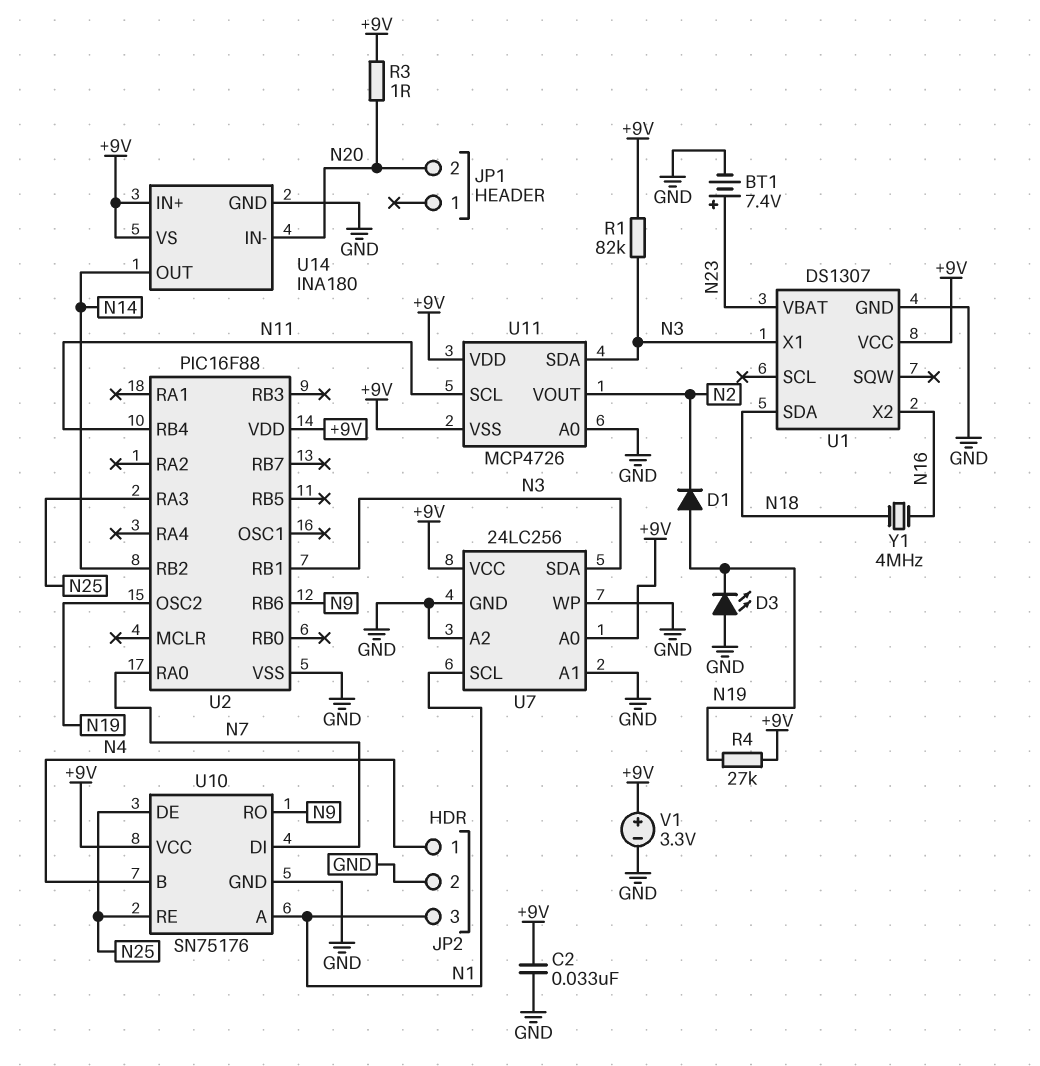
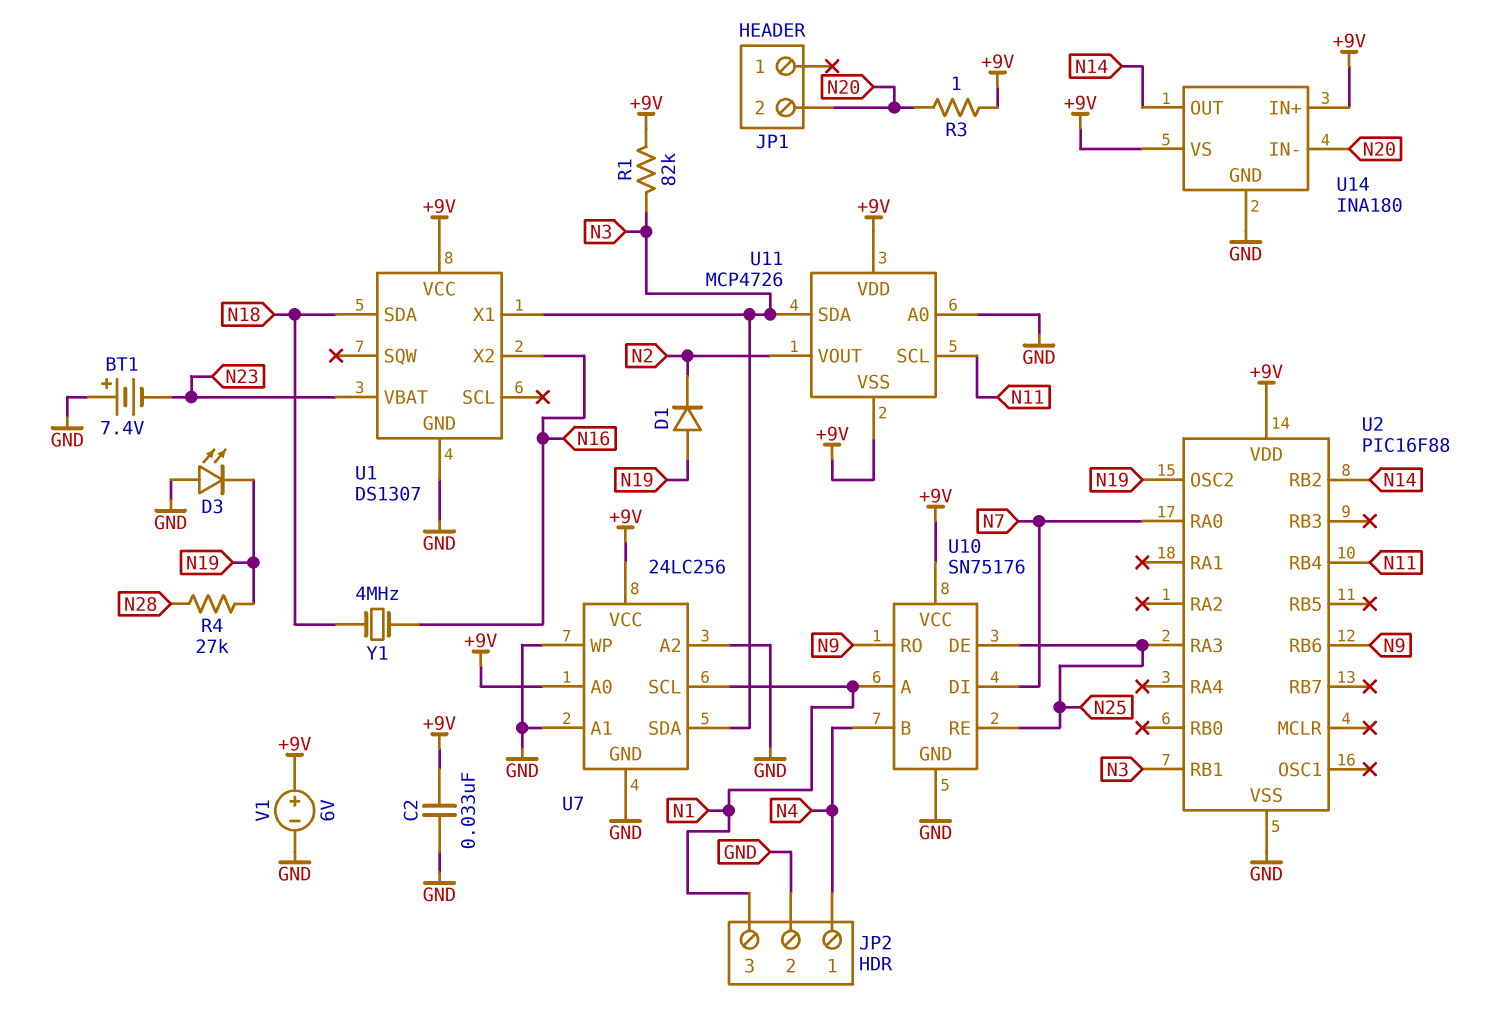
BT1: 7.4V (plus N23, minus GND) -> 7.4V (plus GND, minus N23)
R4: 27k (+9V, N19) -> 27k (N19, N28)
V1: 3.3V (plus +9V, minus GND) -> 6V (plus +9V, minus GND)

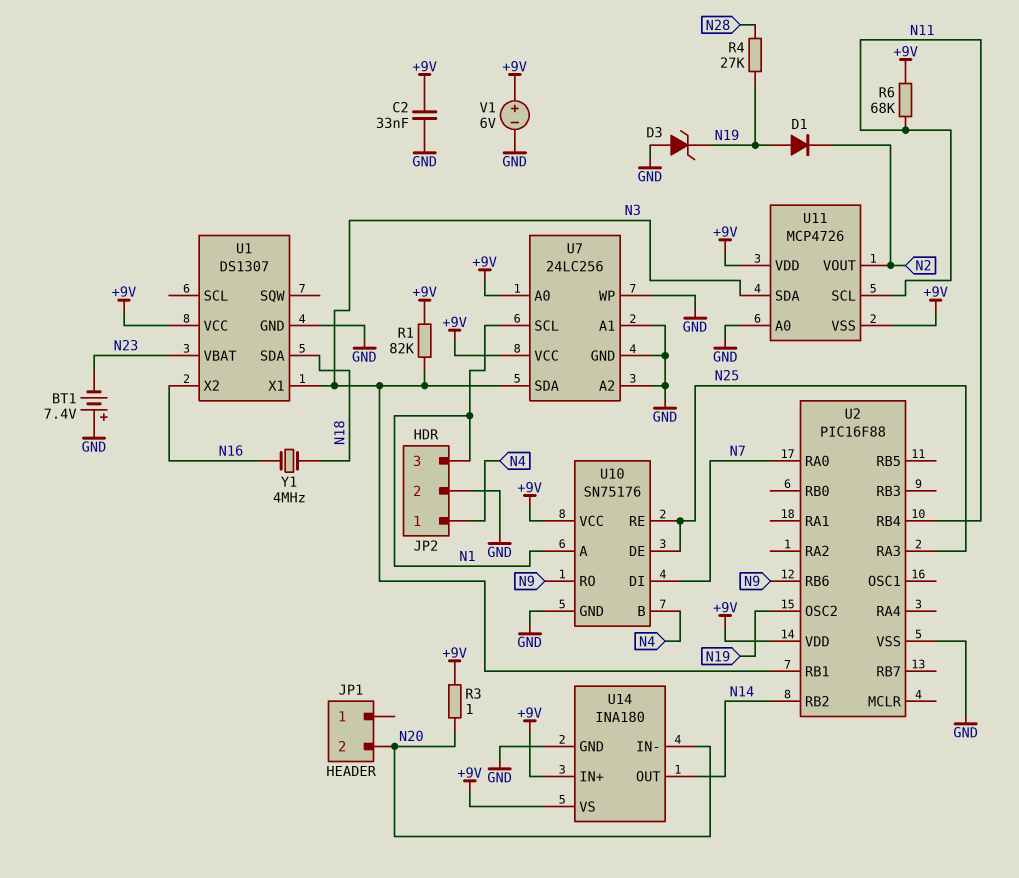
D3: LED (A GND, K N19) -> zener (A GND, K N19)
R6: none -> 68k (+9V, N11)

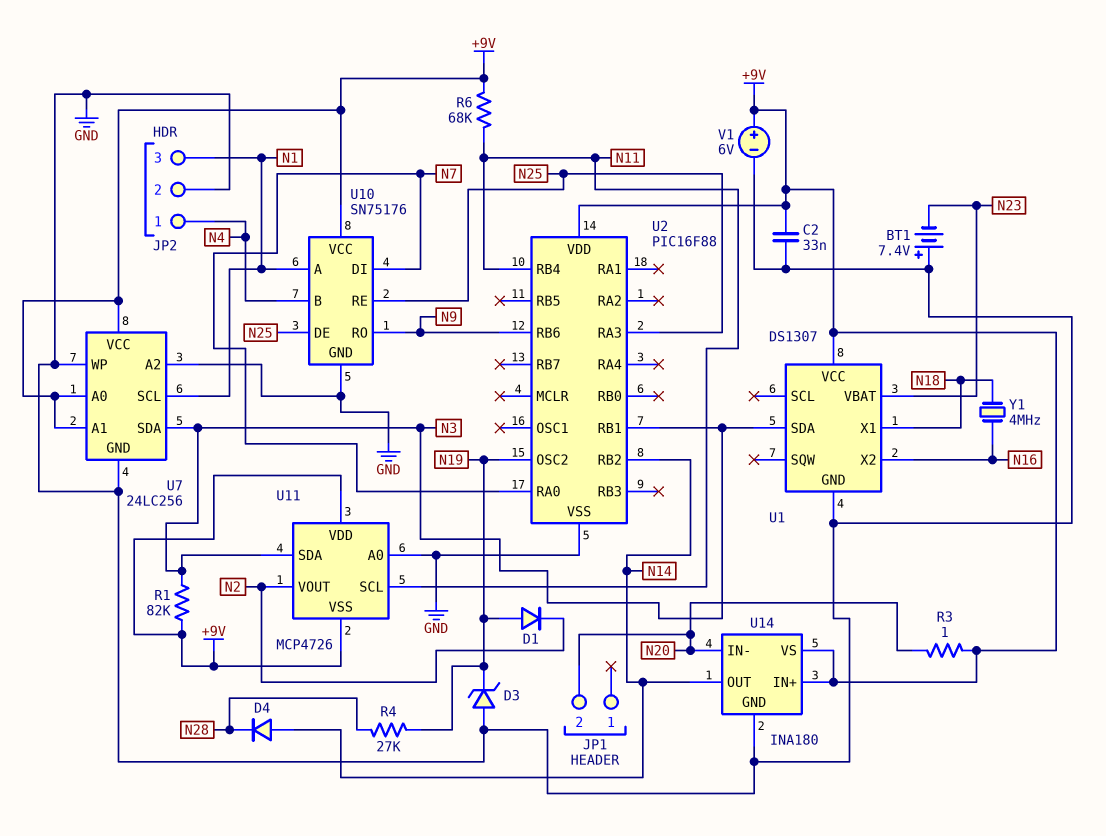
D4: none -> diode (A N14, K N28)
U1 pin SDA: N18 -> N3
U1 pin X1: N3 -> N18
U7 pin A1: GND -> +9V

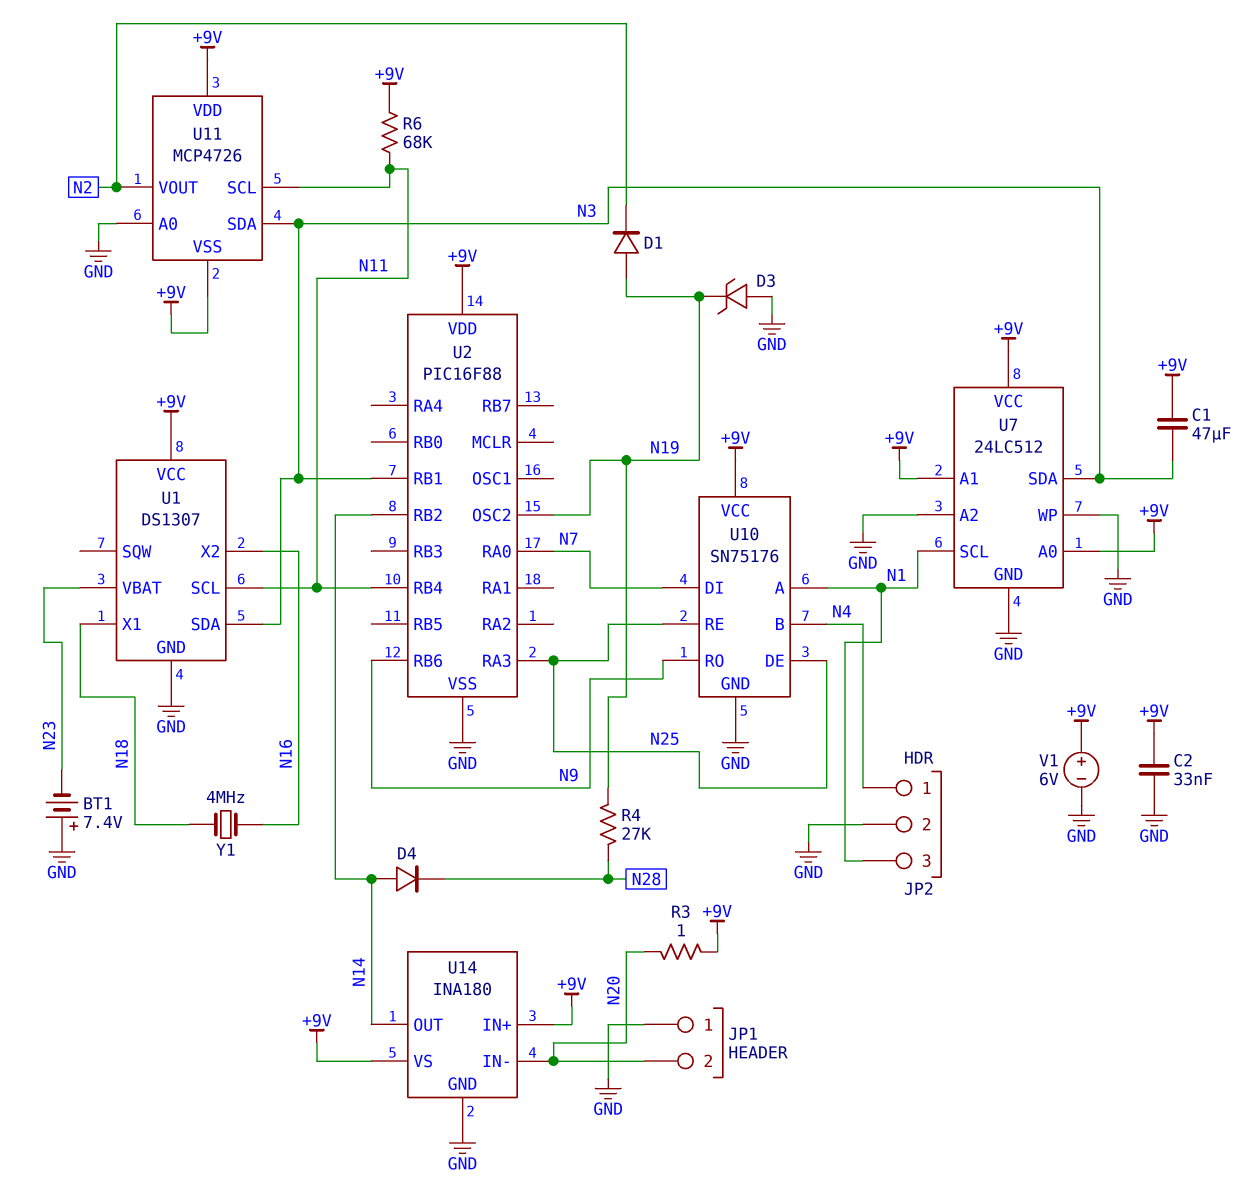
C1: none -> 47uF (+9V, N3)
JP1 pin 1: none -> GND
R1: 82k (+9V, N3) -> none
U1 pin SCL: none -> N11
U7: 24LC256 -> 24LC512

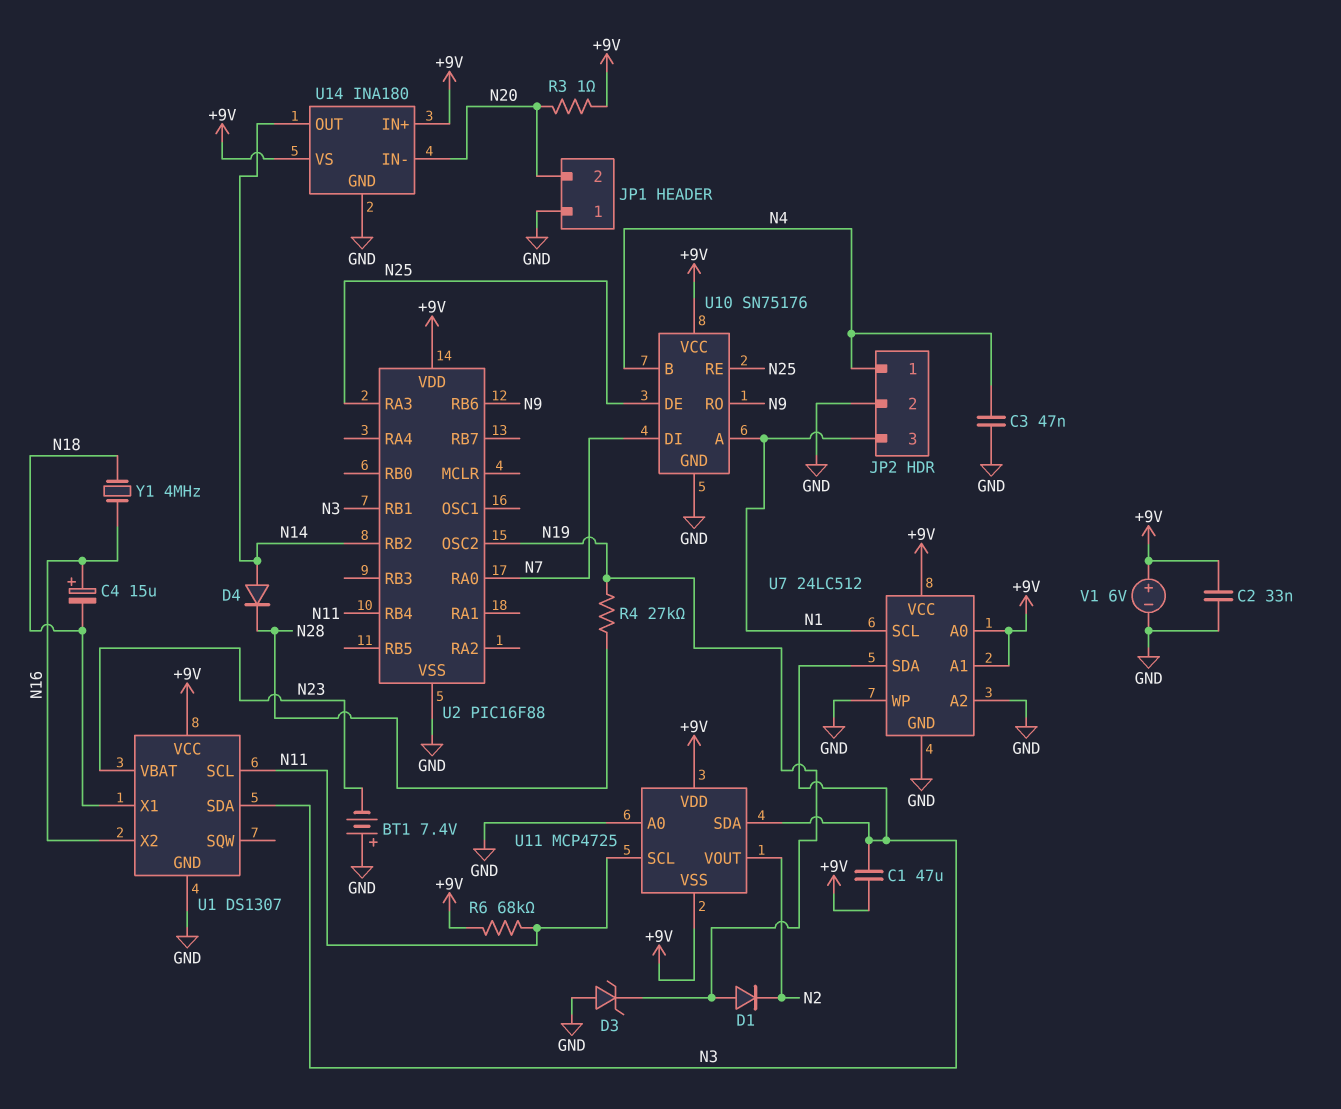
C3: none -> 47nF (GND, N4)
C4: none -> 15uF (plus N16, minus N18)
U11: MCP4726 -> MCP4725

